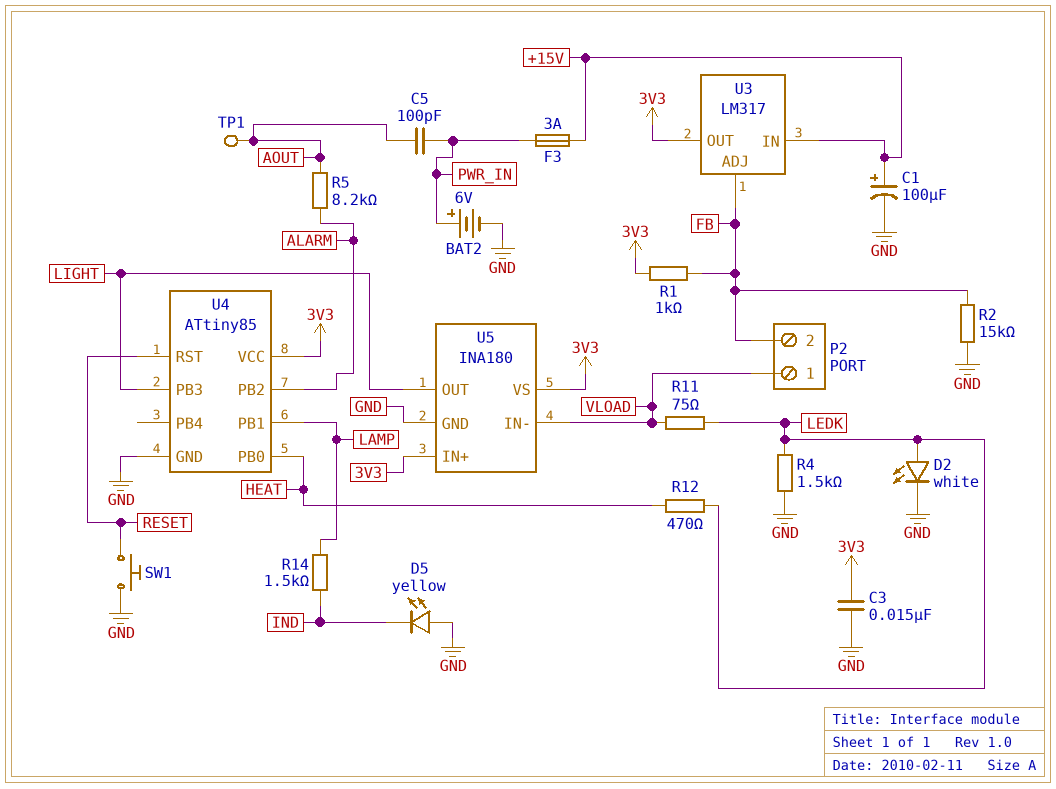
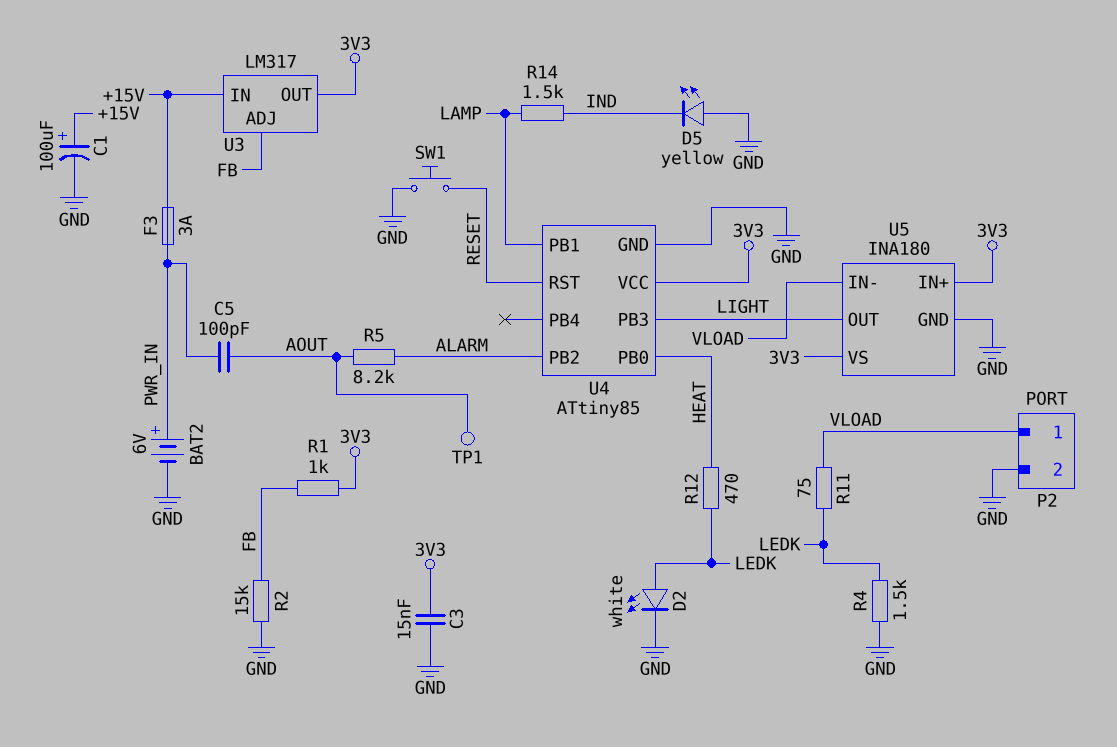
P2 pin 2: FB -> GND

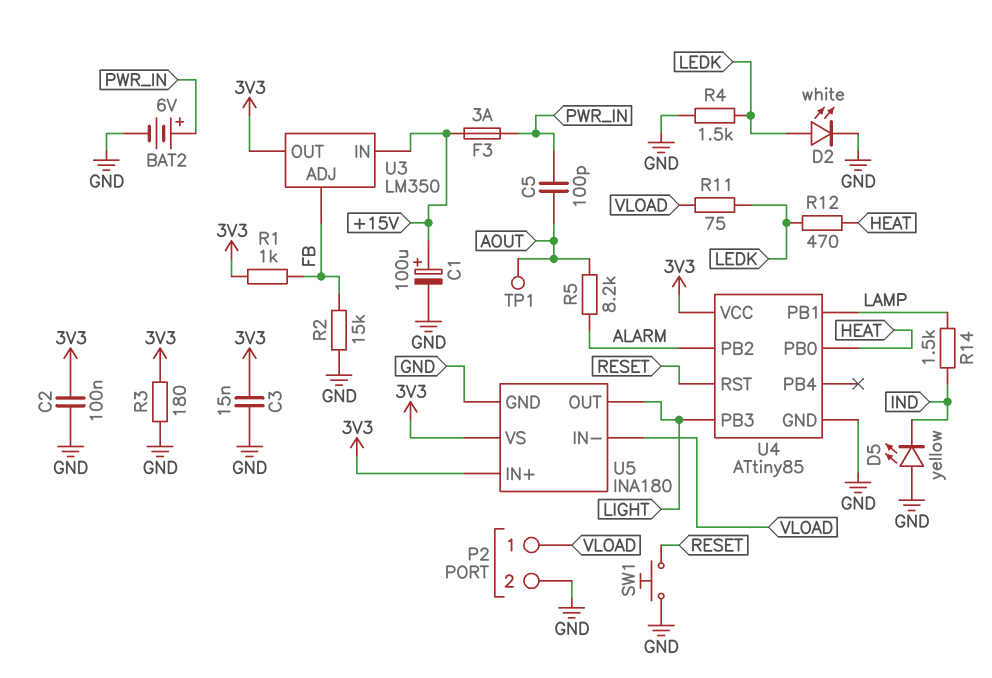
C2: none -> 100nF (3V3, GND)
R3: none -> 180 (3V3, GND)
U3: LM317 -> LM350

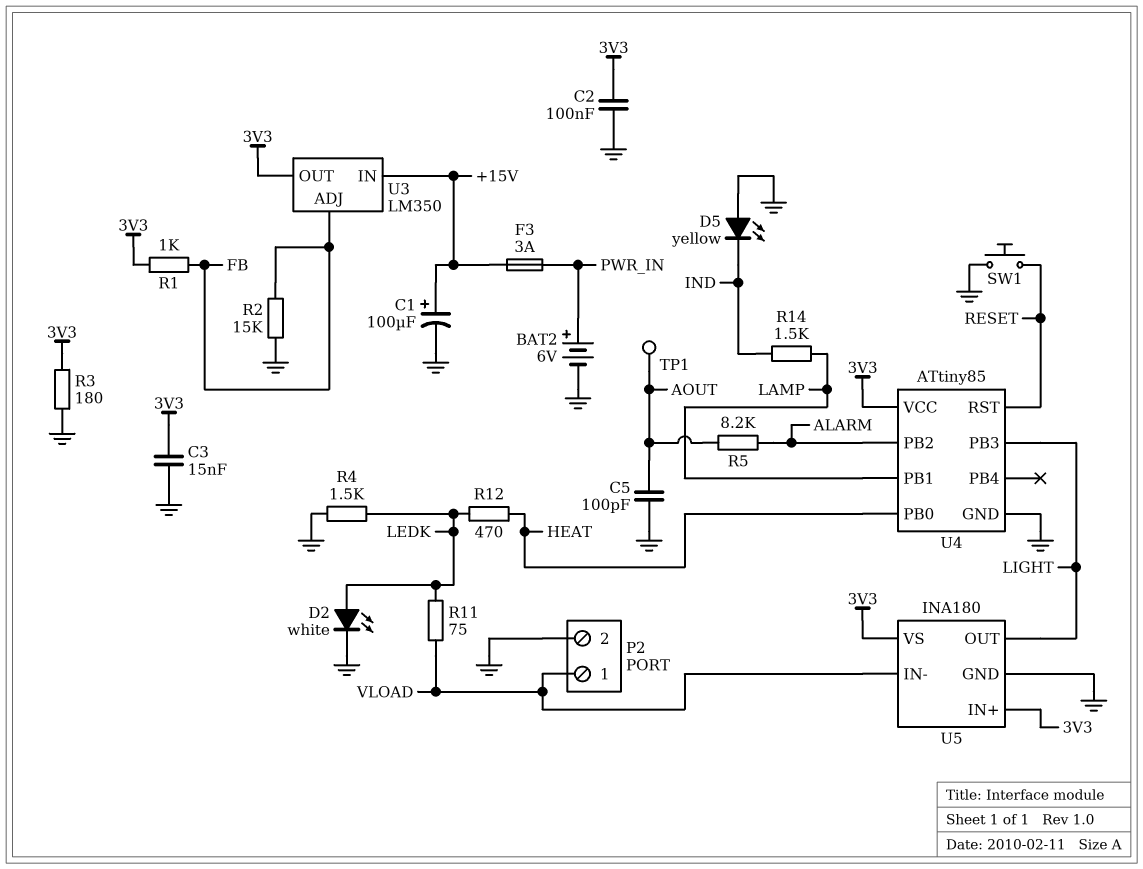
C5: 100pF (AOUT, PWR_IN) -> 100pF (AOUT, GND)

